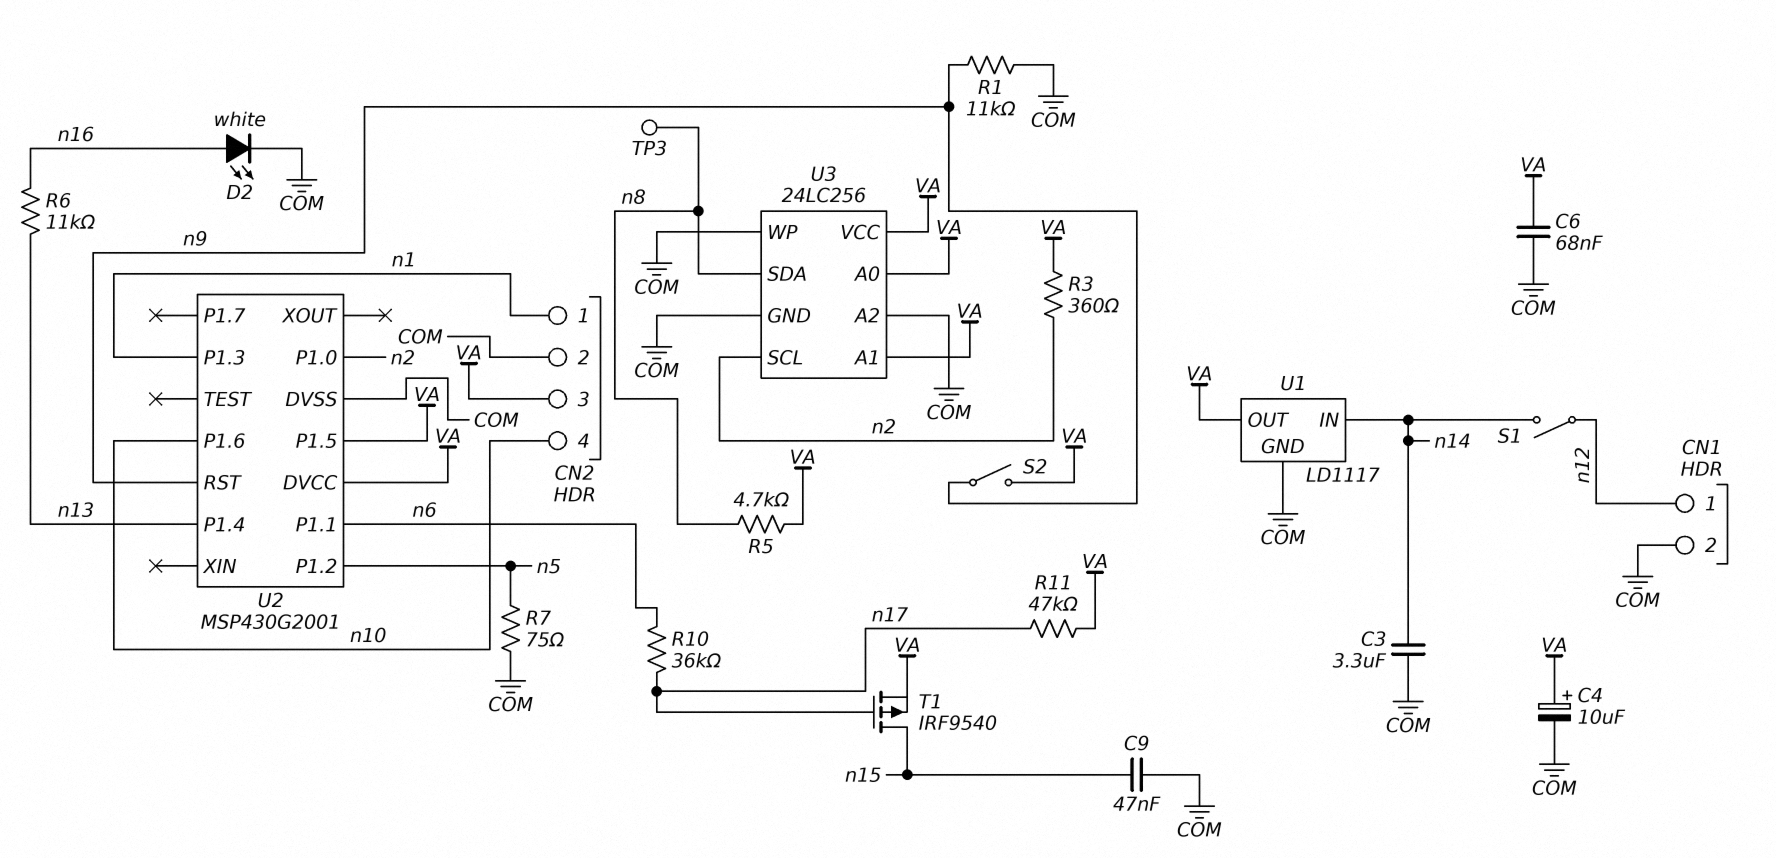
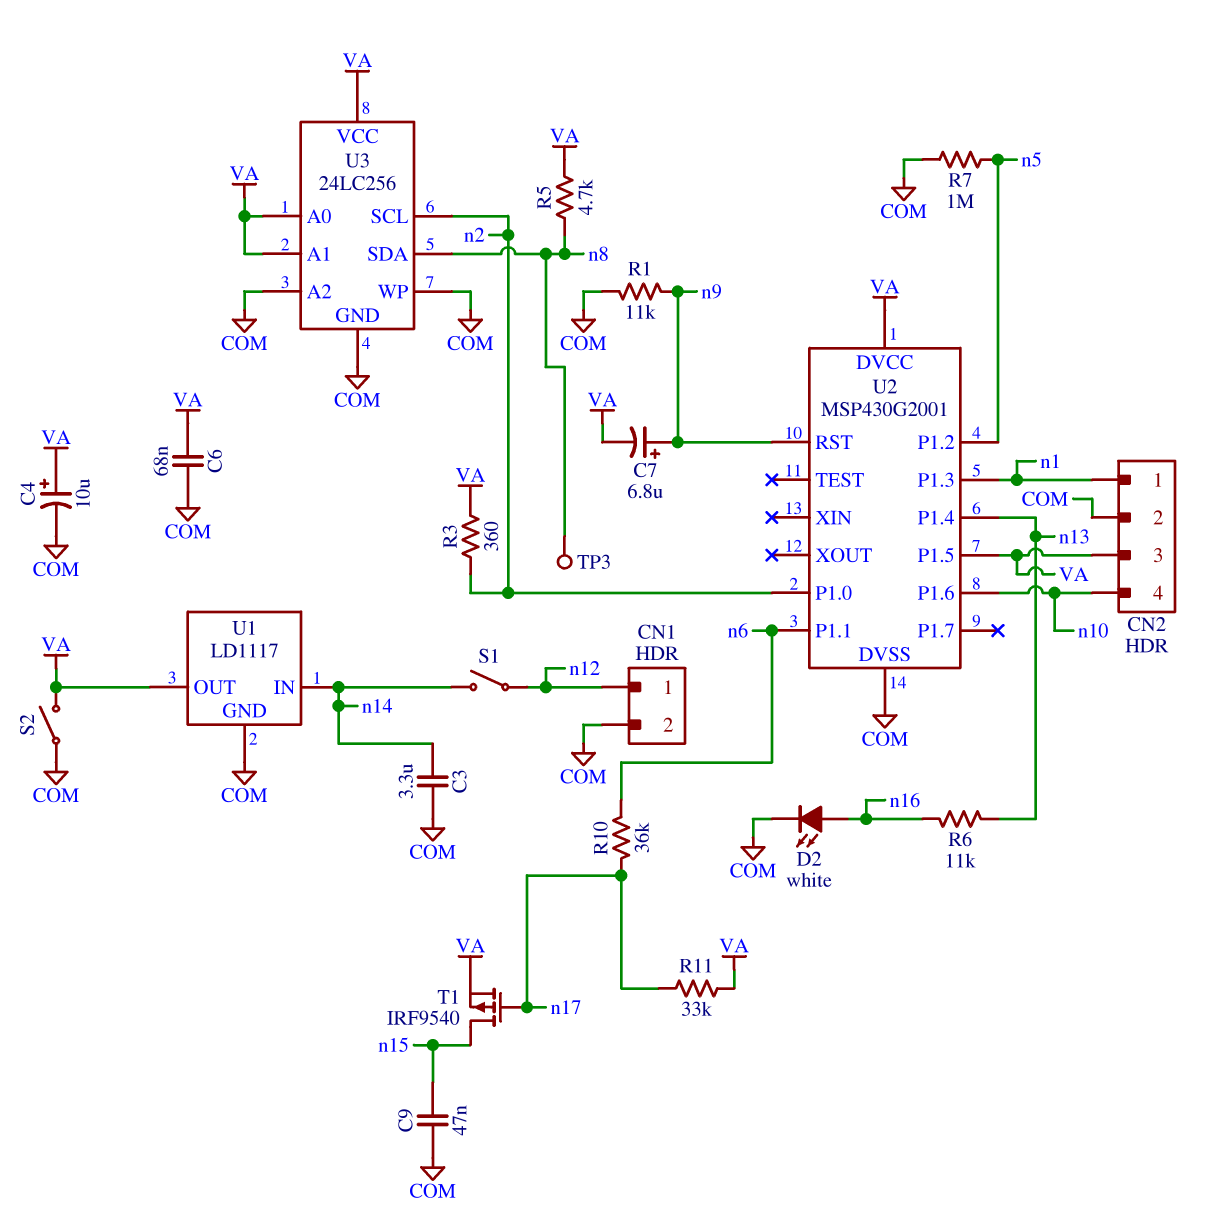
C7: none -> 6.8uF (plus n9, minus VA)
R7: 75 (COM, n5) -> 1M (COM, n5)
R11: 47k (VA, n17) -> 33k (VA, n17)
S2: switch (VA, n9) -> switch (COM, VA)

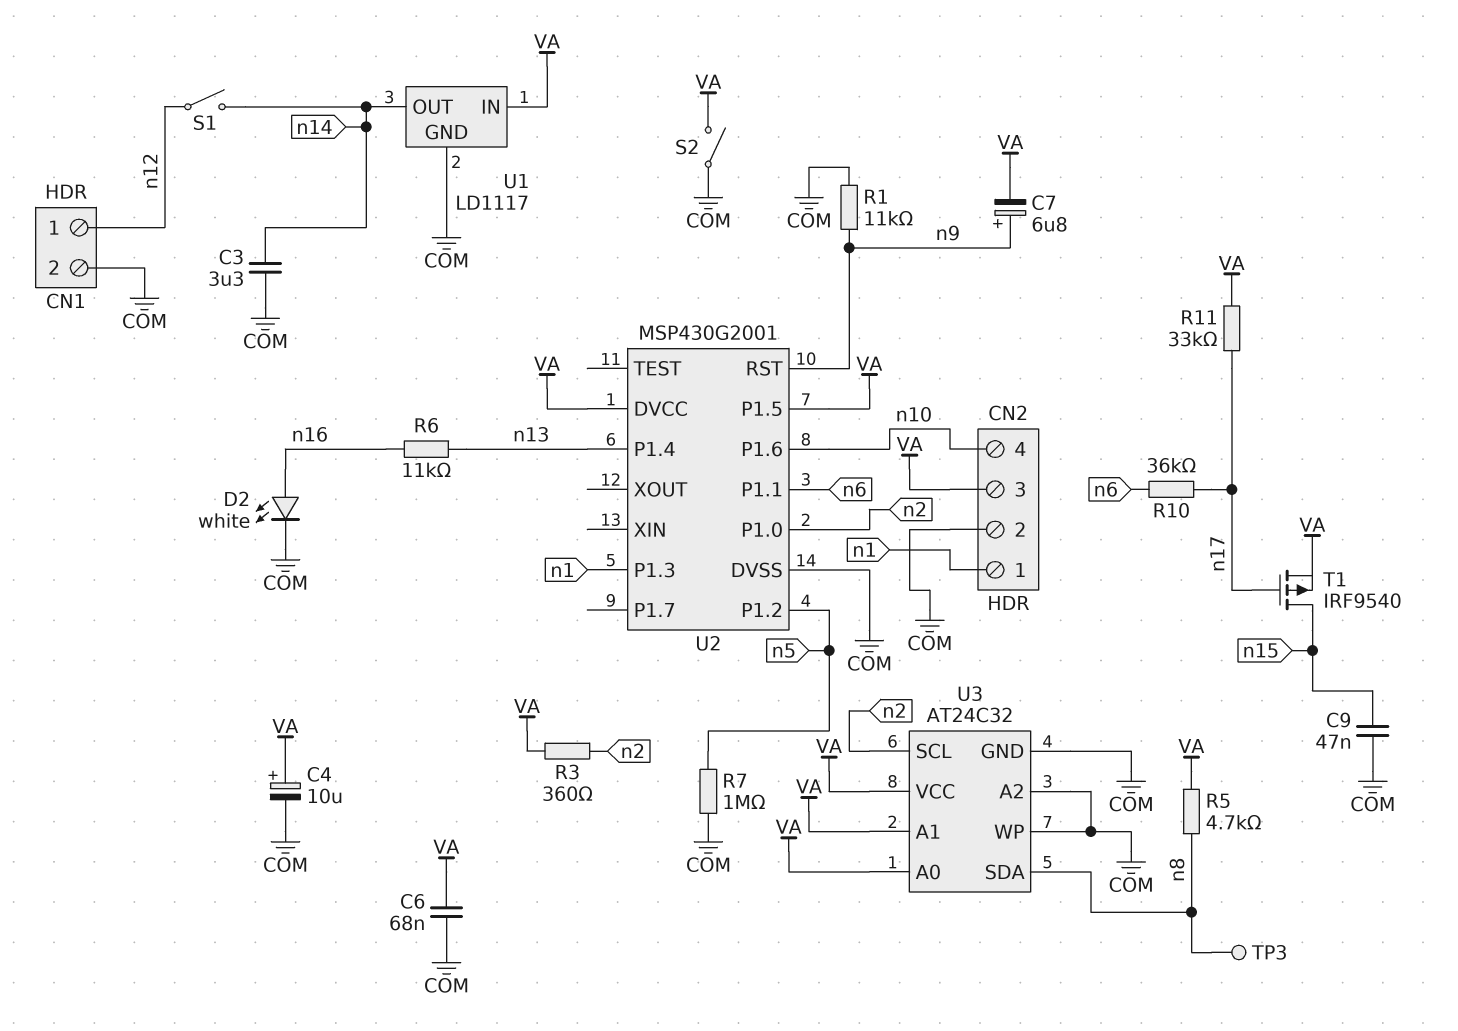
U1 pin IN: n14 -> VA
U1 pin OUT: VA -> n14
U3: 24LC256 -> AT24C32

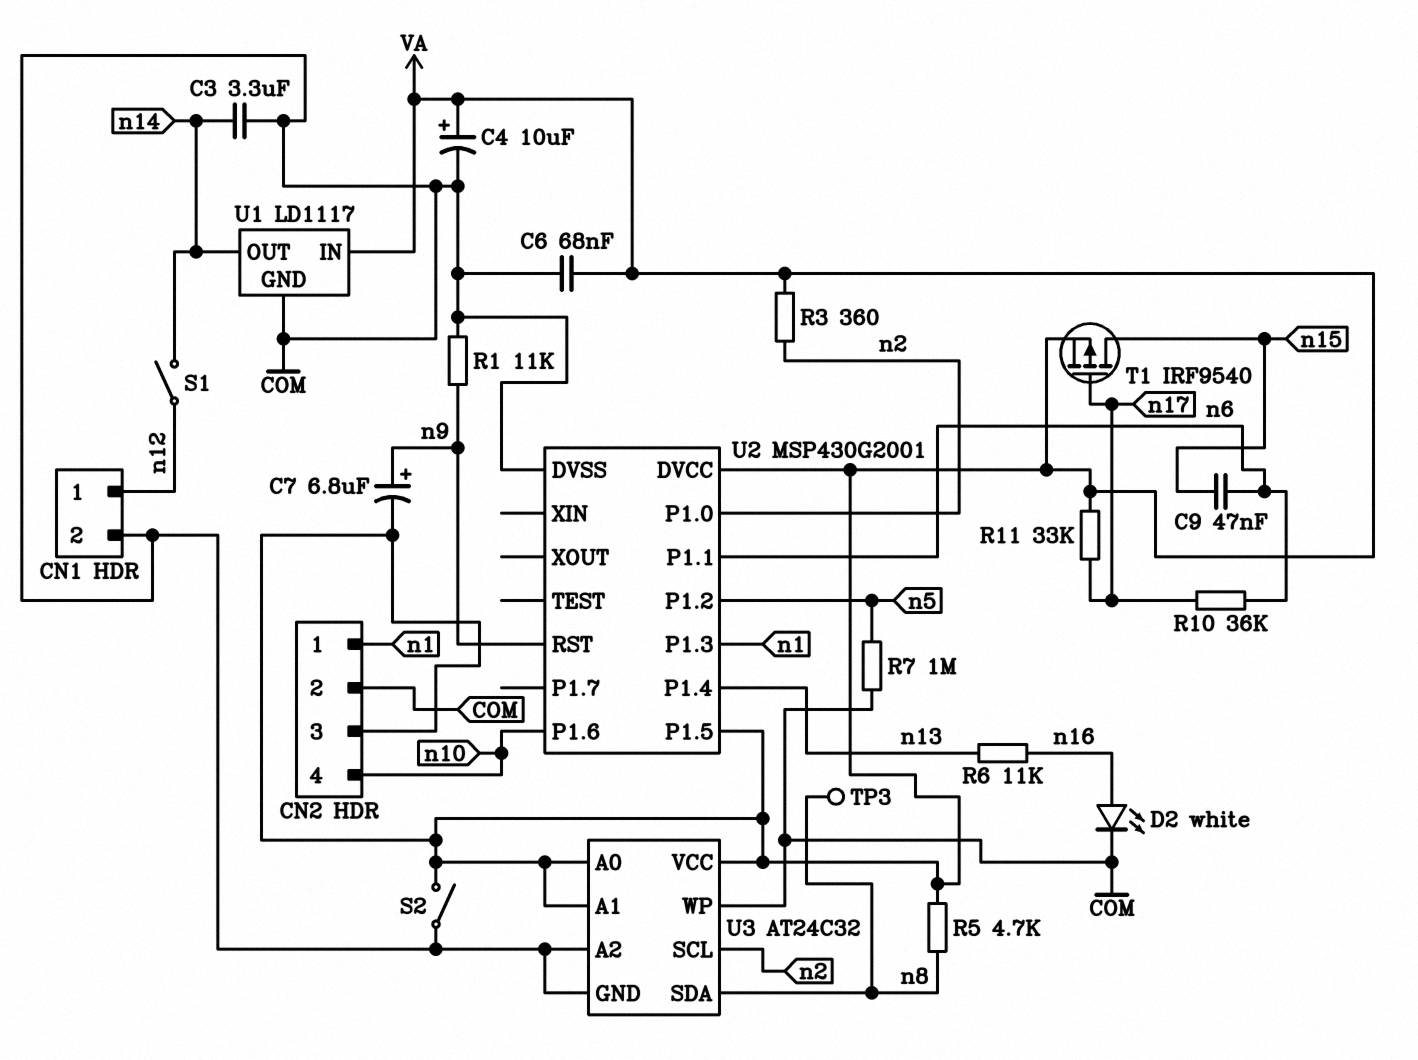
C9: 47nF (COM, n15) -> 47nF (n6, n15)

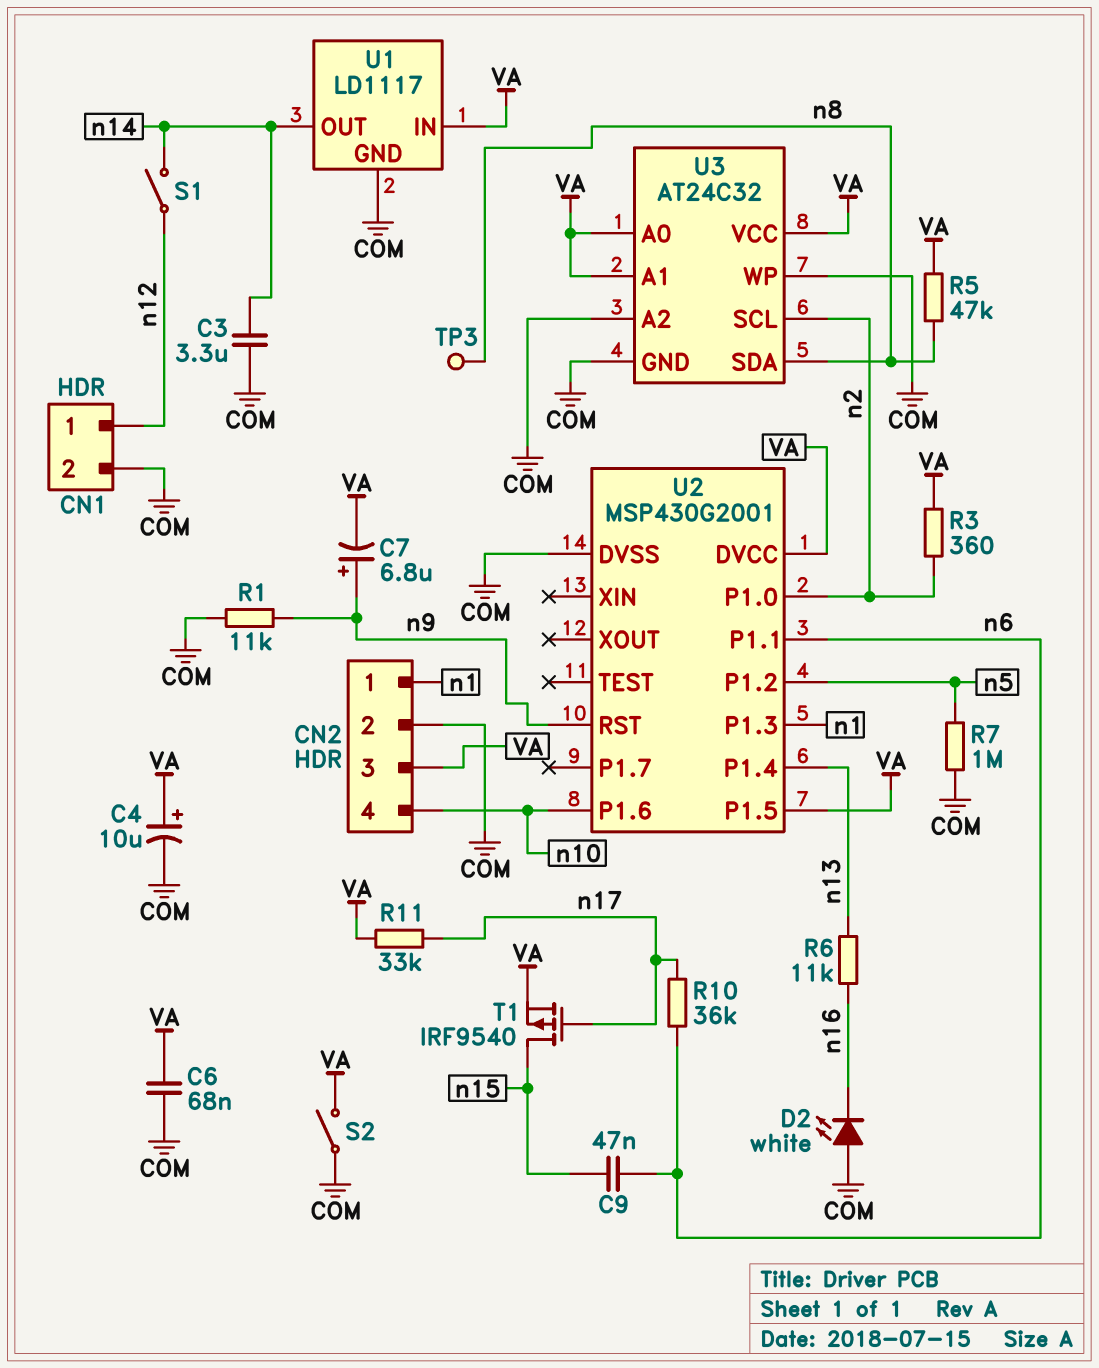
D2: LED white (A n16, K COM) -> LED white (A COM, K n16)
R5: 4.7k (VA, n8) -> 47k (VA, n8)

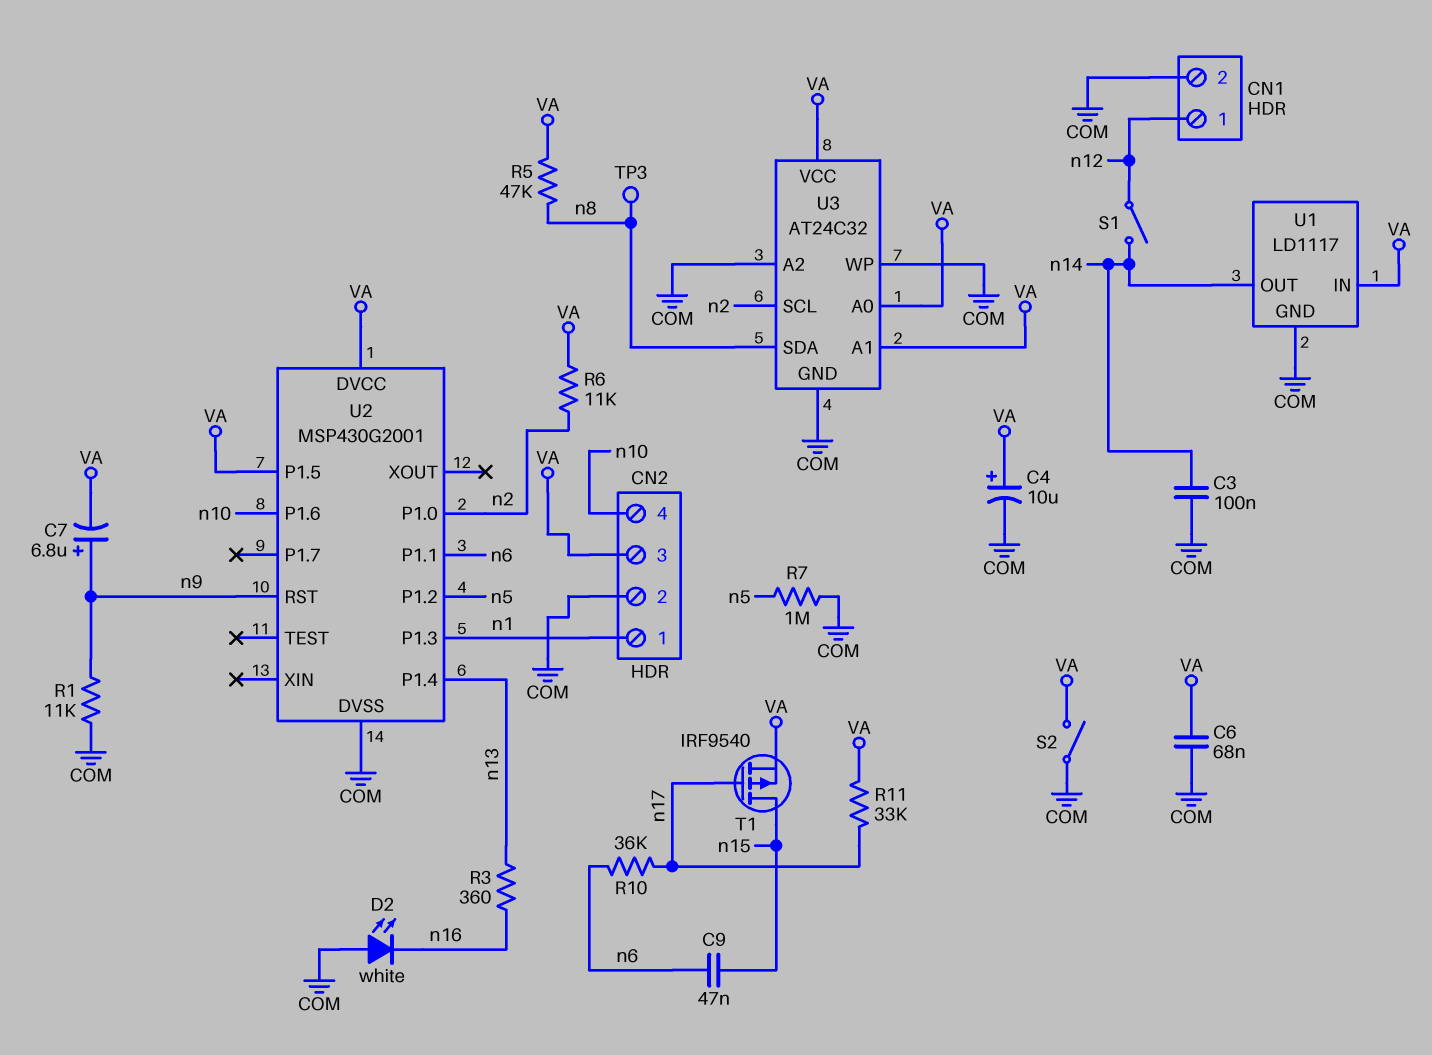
C3: 3.3uF (COM, n14) -> 100nF (COM, n14)
R3: 360 (VA, n2) -> 360 (n13, n16)
R6: 11k (n13, n16) -> 11k (VA, n2)

